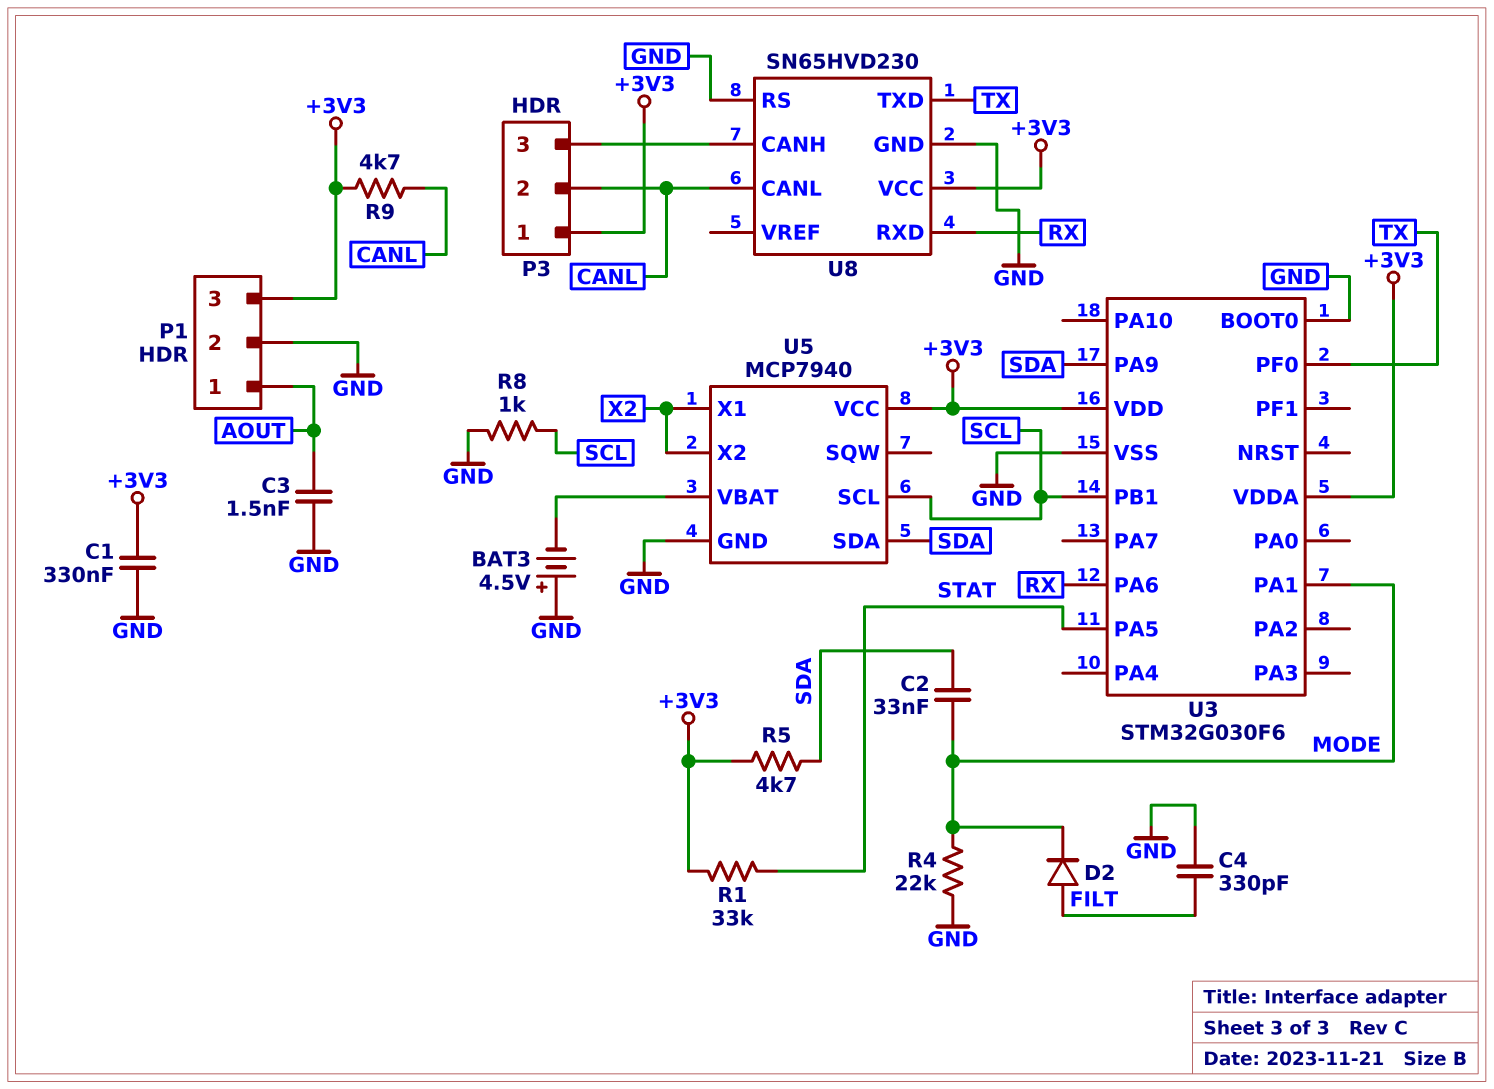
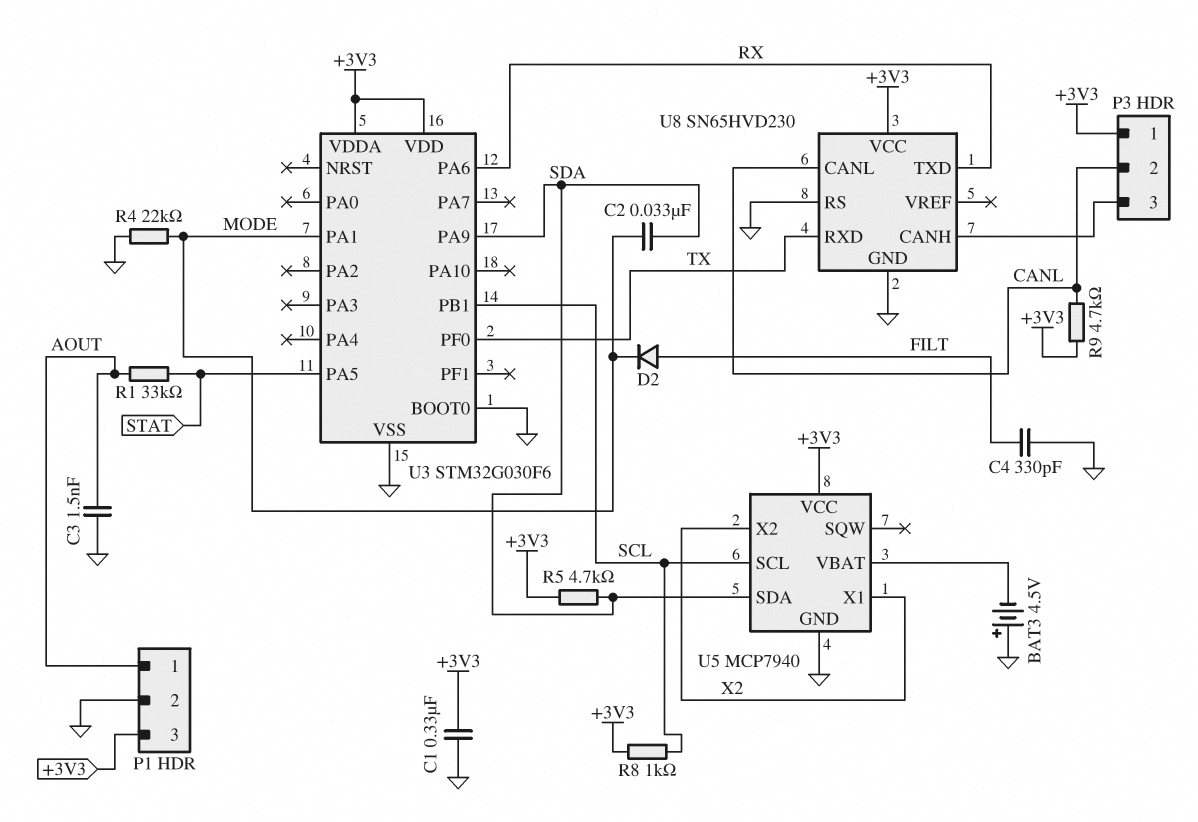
R1: 33k (+3V3, STAT) -> 33k (AOUT, STAT)
R8: 1k (GND, SCL) -> 1k (+3V3, SCL)
U8 pin RXD: RX -> TX
U8 pin TXD: TX -> RX

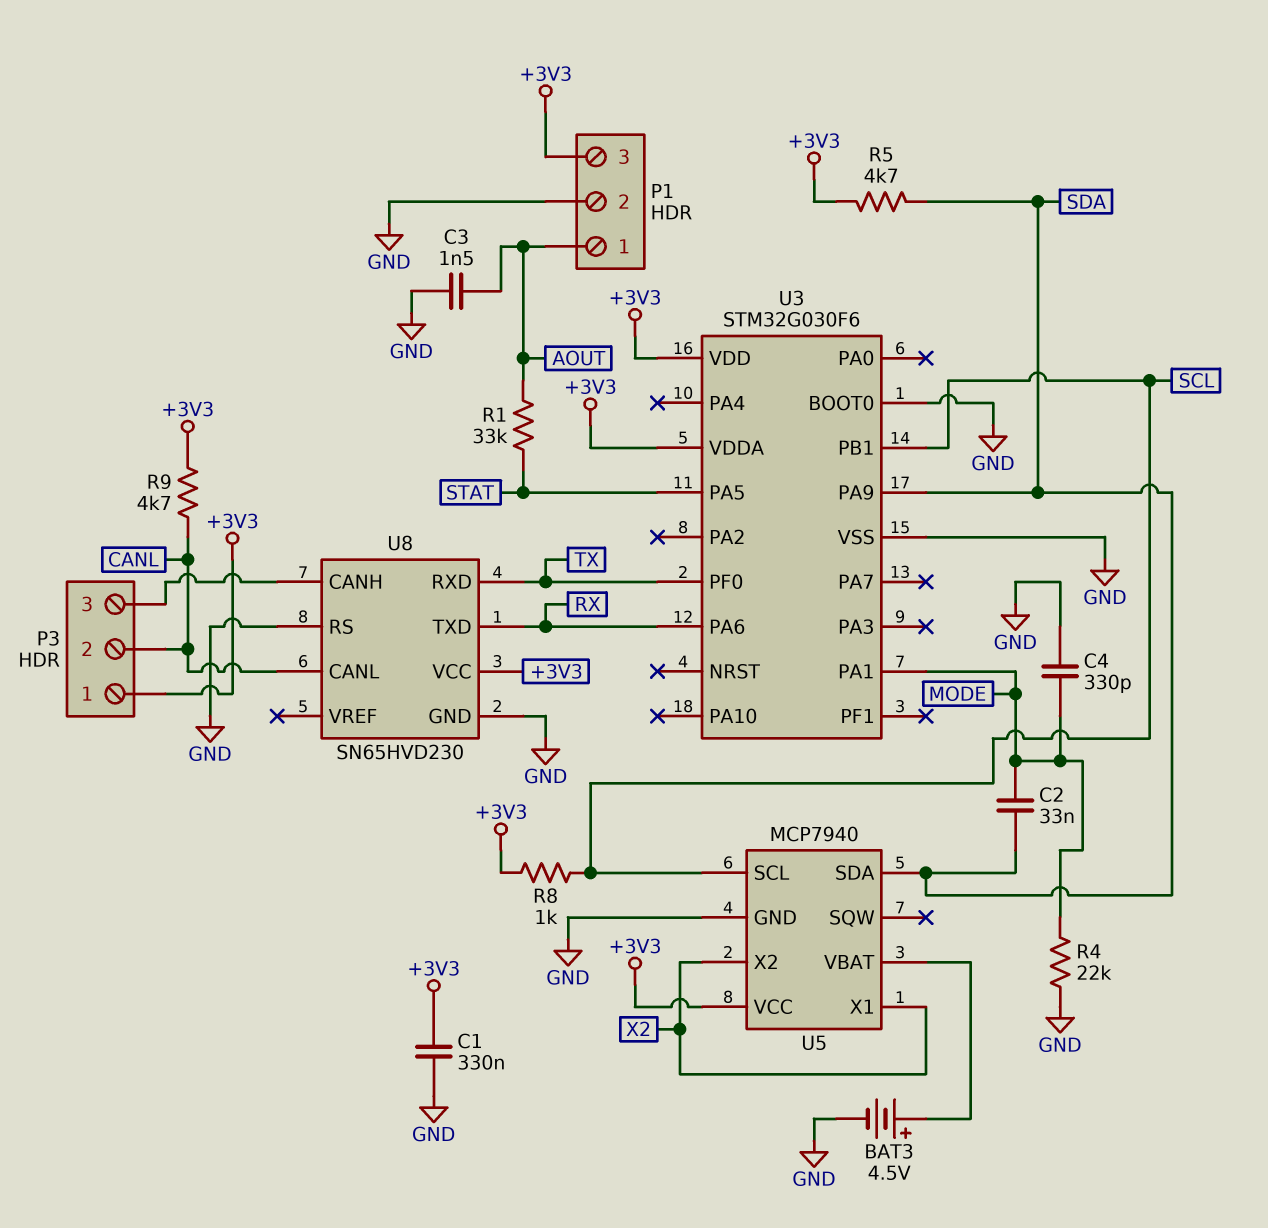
BAT3: 4.5V (plus GND, minus U5/VBAT) -> 4.5V (plus U5/VBAT, minus GND)
C4: 330pF (FILT, GND) -> 330pF (GND, MODE)
D2: diode (A FILT, K MODE) -> none

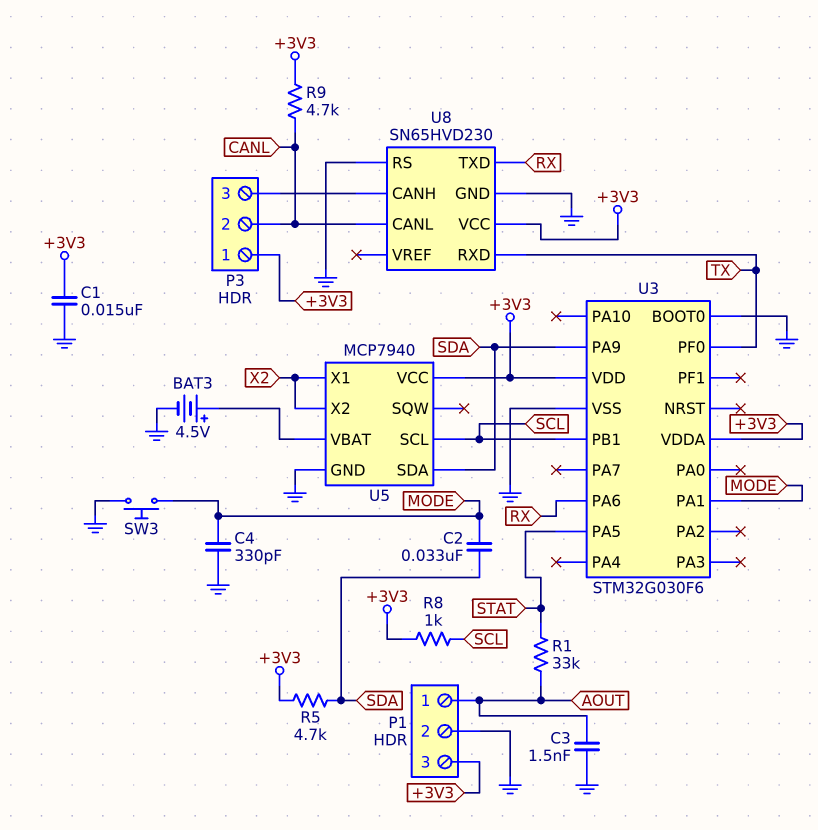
C1: 330nF (+3V3, GND) -> 15nF (+3V3, GND)
R4: 22k (GND, MODE) -> none
SW3: none -> button (GND, MODE)

